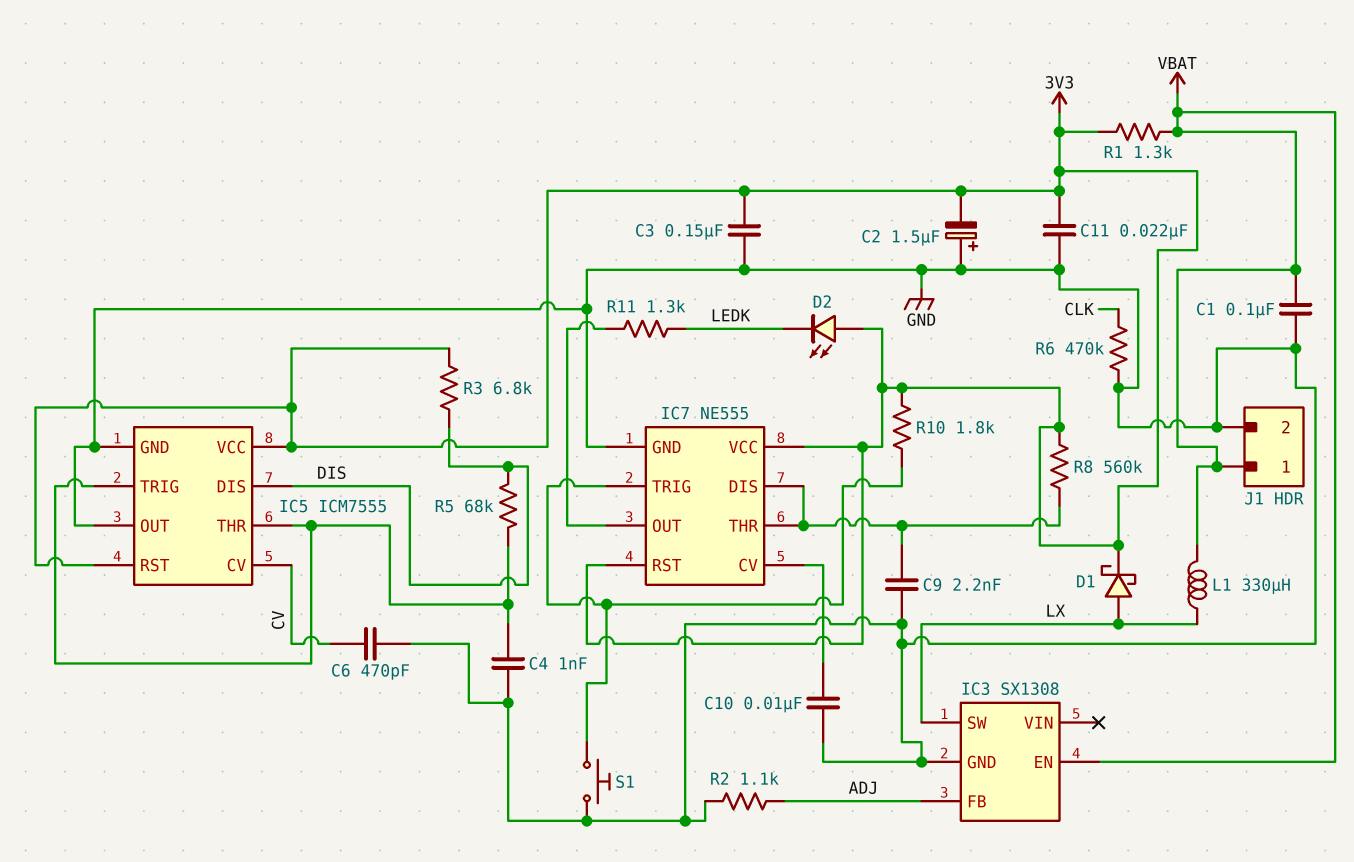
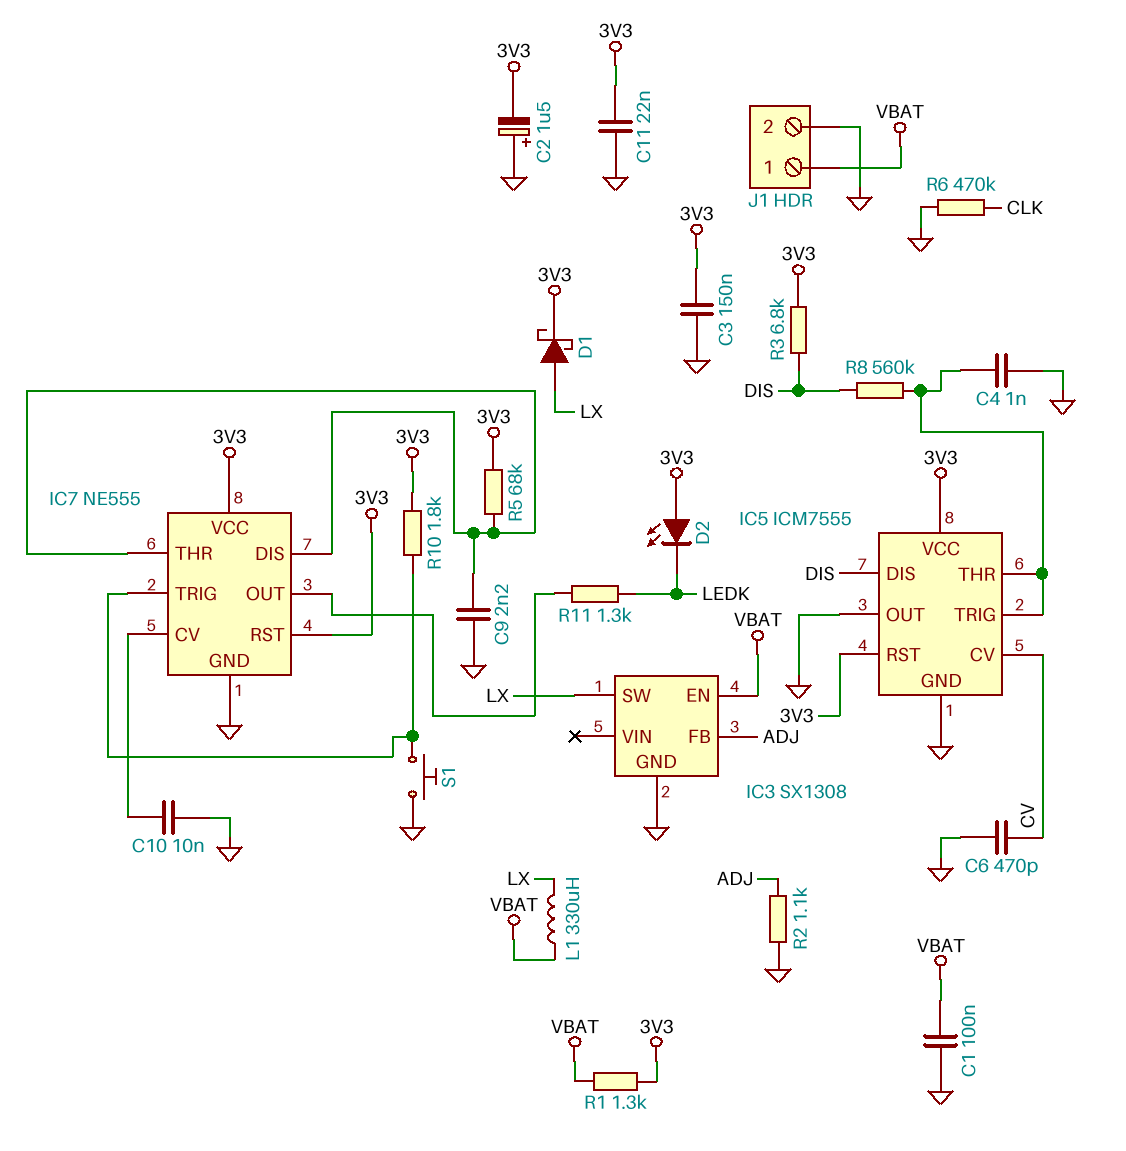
R5: 68k (DIS, IC5/THR) -> 68k (3V3, IC7/DIS)
R8: 560k (3V3, IC7/DIS) -> 560k (DIS, IC5/THR)

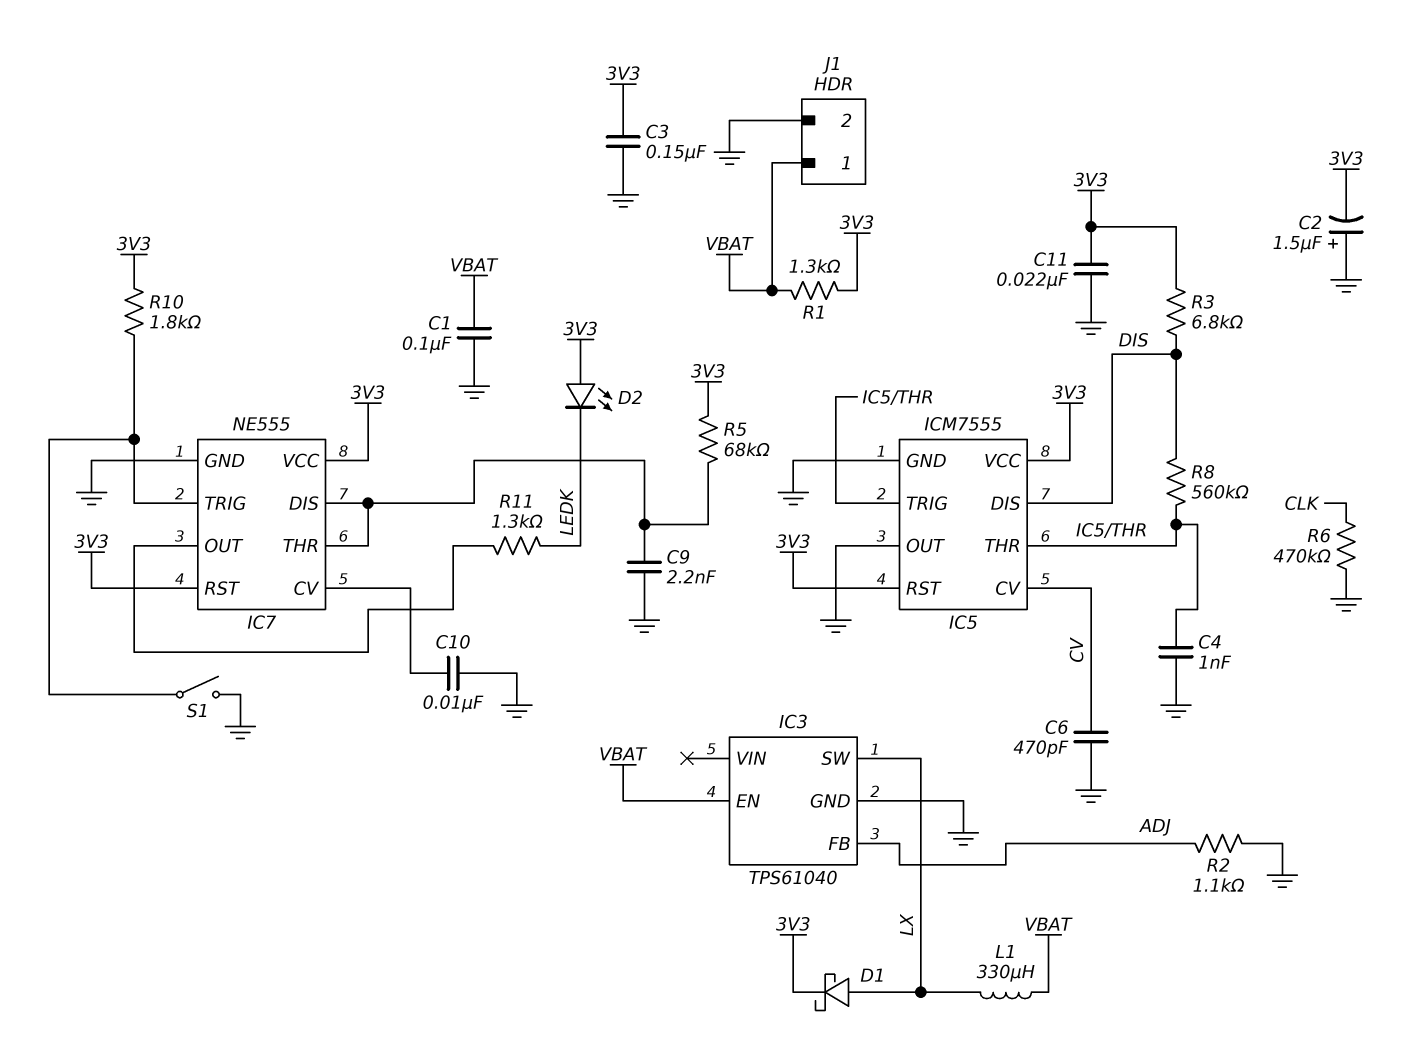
IC3: SX1308 -> TPS61040
S1: button (GND, IC7/TRIG) -> switch (GND, IC7/TRIG)

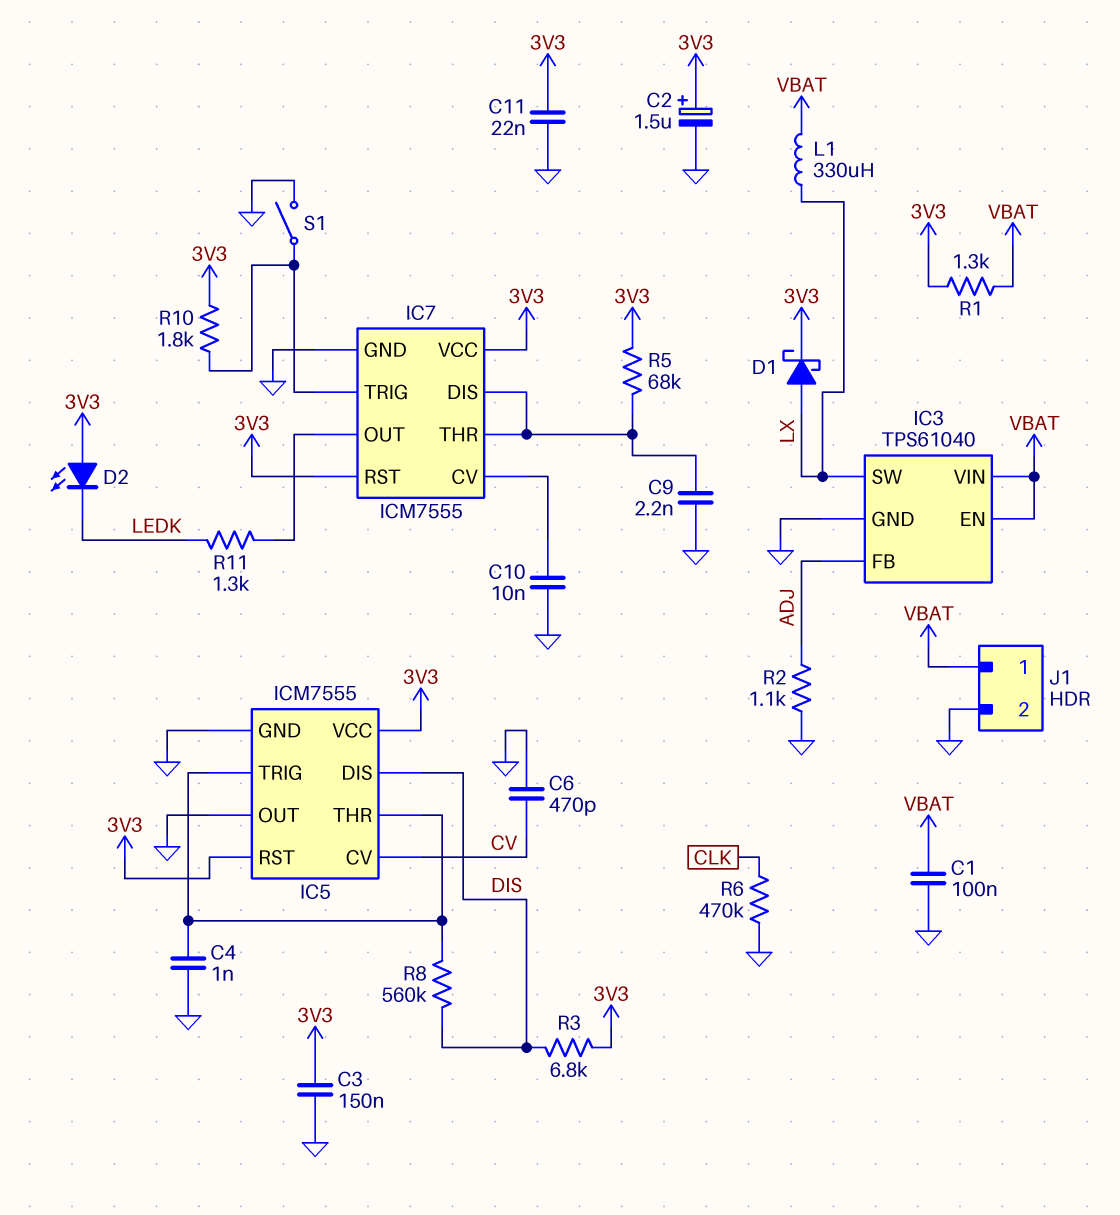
C2: 1.5uF (plus GND, minus 3V3) -> 1.5uF (plus 3V3, minus GND)
IC3 pin VIN: none -> VBAT
IC7: NE555 -> ICM7555

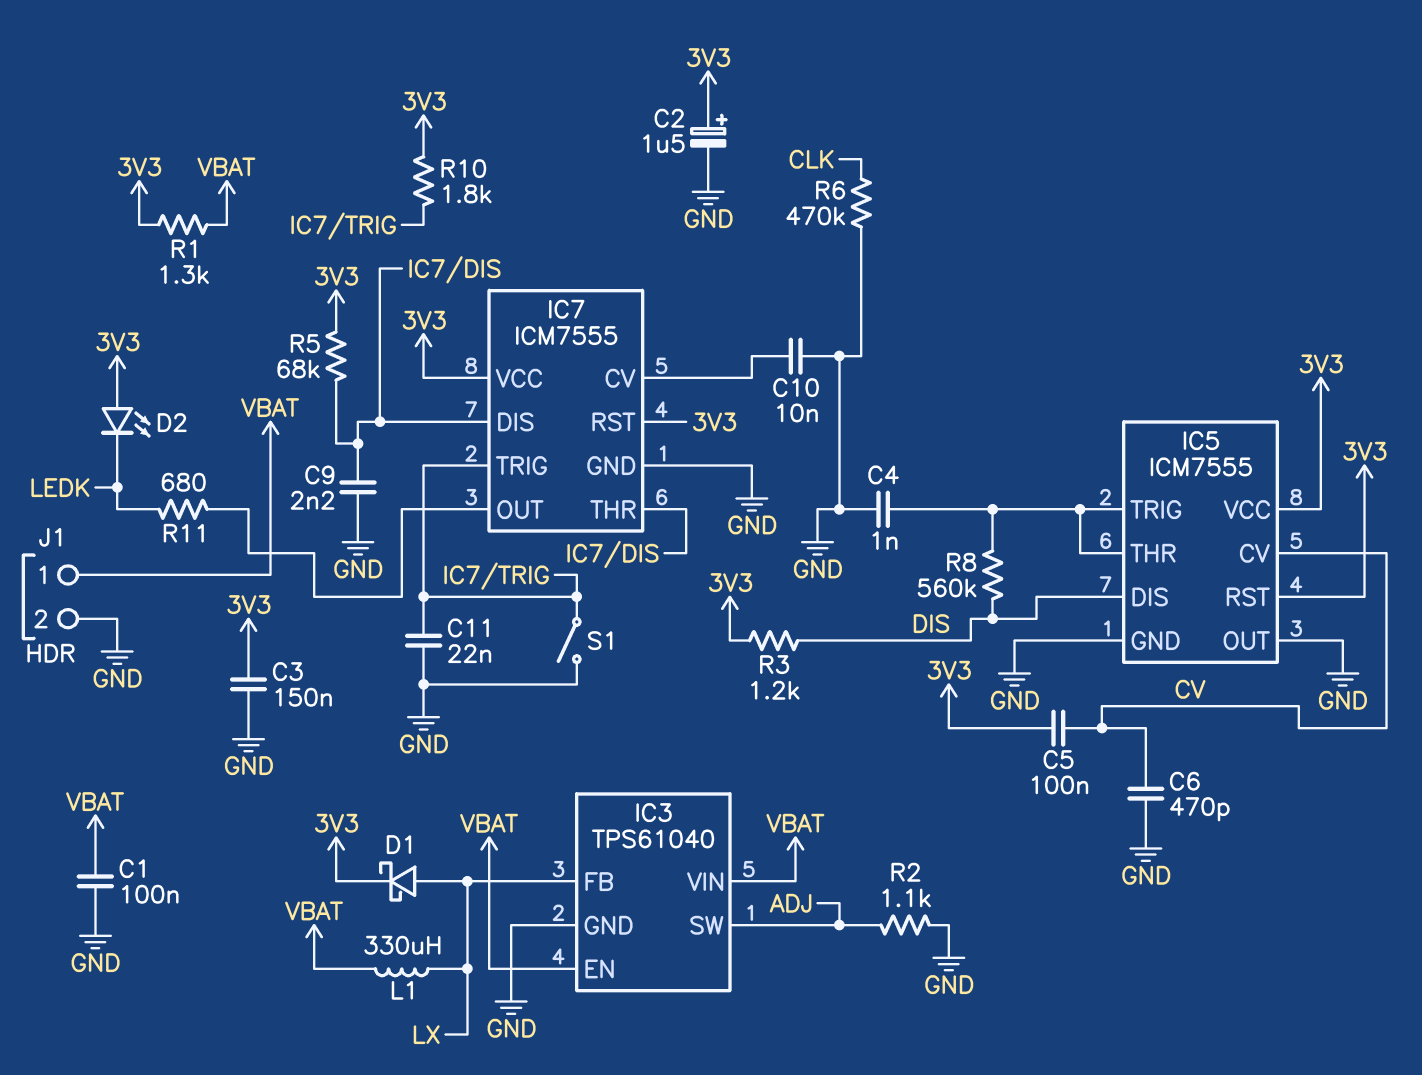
C5: none -> 100nF (3V3, CV)
C11: 22nF (3V3, GND) -> 22nF (GND, IC7/TRIG)
IC3 pin FB: ADJ -> LX
IC3 pin SW: LX -> ADJ
R3: 6.8k (3V3, DIS) -> 1.2k (3V3, DIS)
R11: 1.3k (IC7/OUT, LEDK) -> 680 (IC7/OUT, LEDK)

